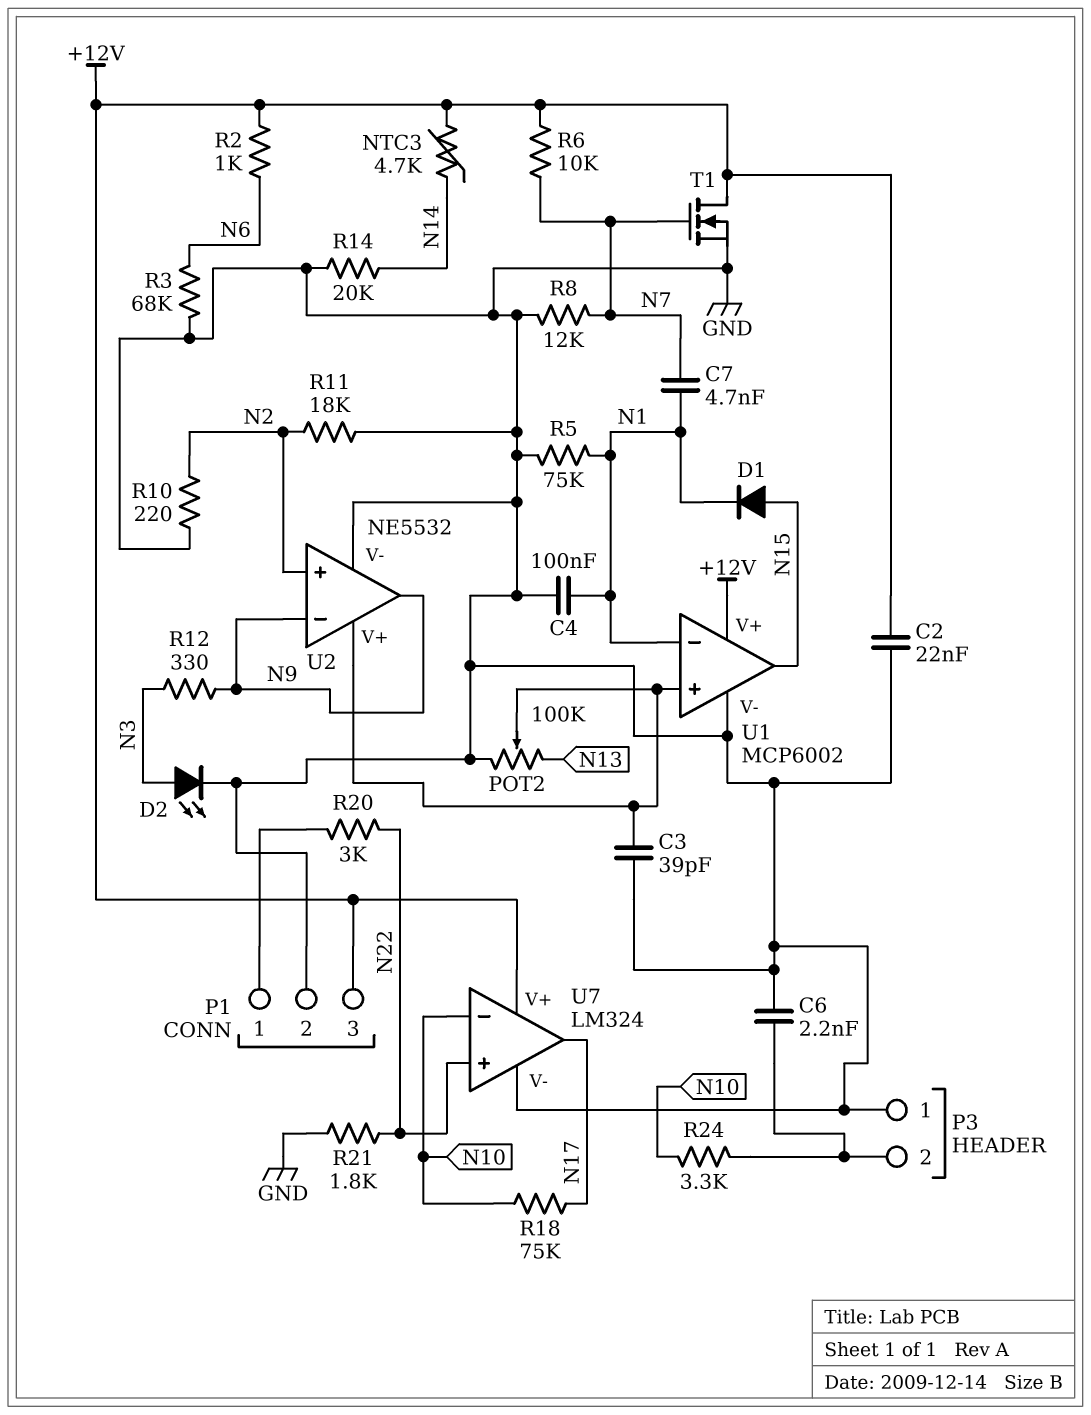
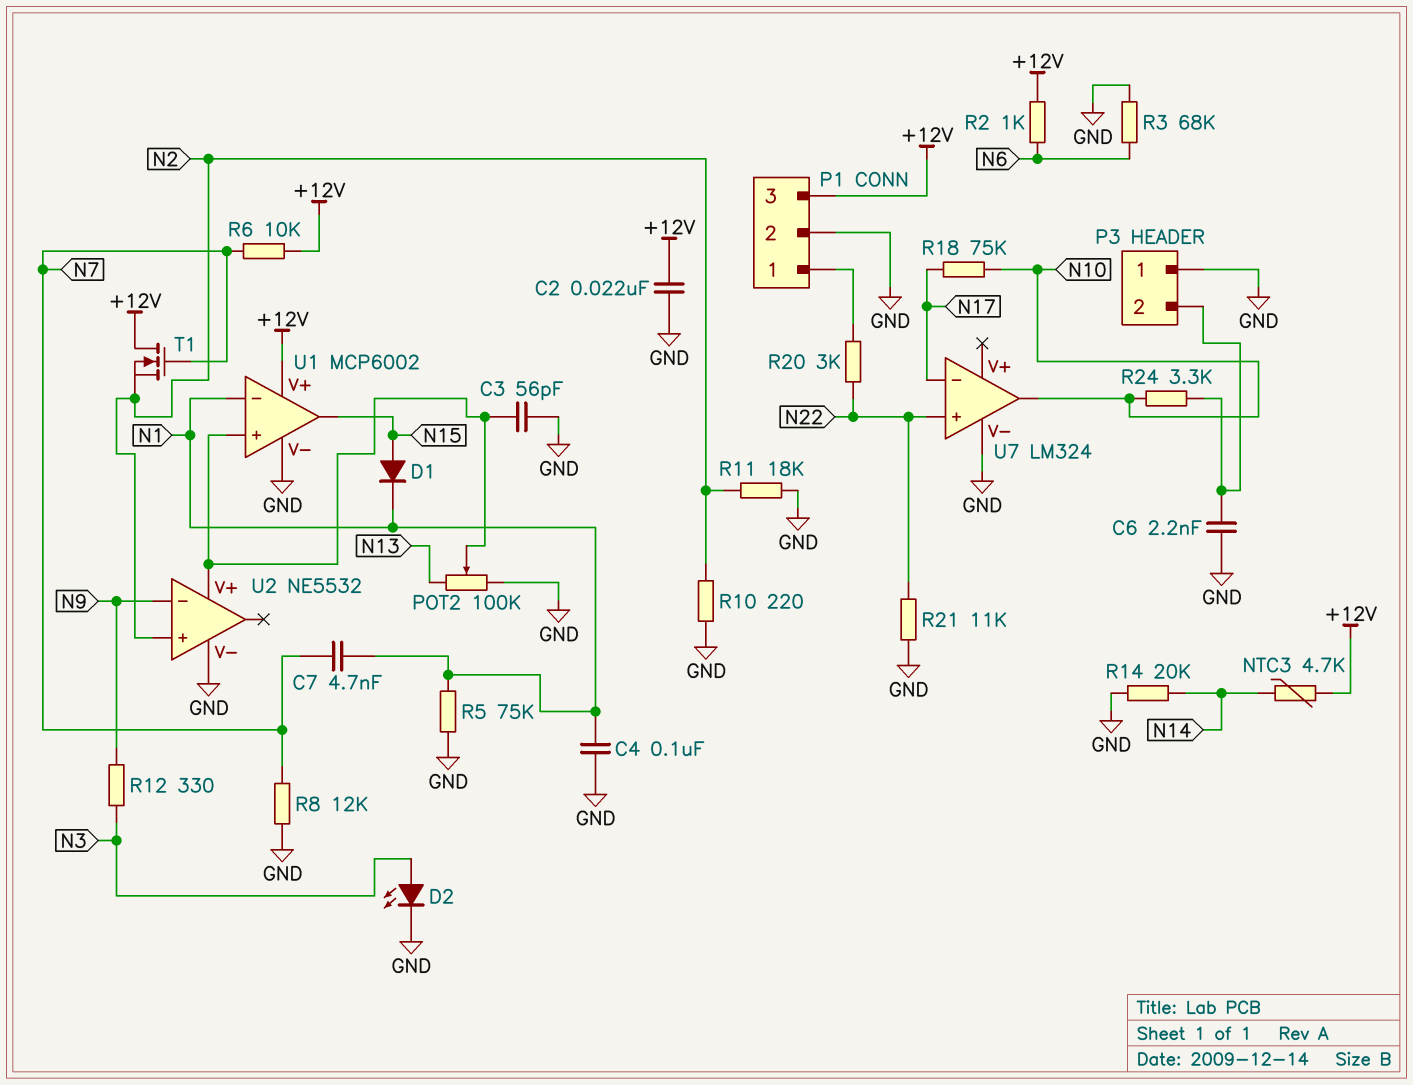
C3: 39pF (GND, U1/in+) -> 56pF (GND, U1/in+)
R21: 1.8k (GND, N22) -> 11k (GND, N22)
T1: NMOS (G N7, D +12V, S GND) -> NMOS (G N7, D +12V, S N2)
U2 pin out: N9 -> none
U7 pin V+: +12V -> none
U7 pin in-: N10 -> N17
U7 pin out: N17 -> N10

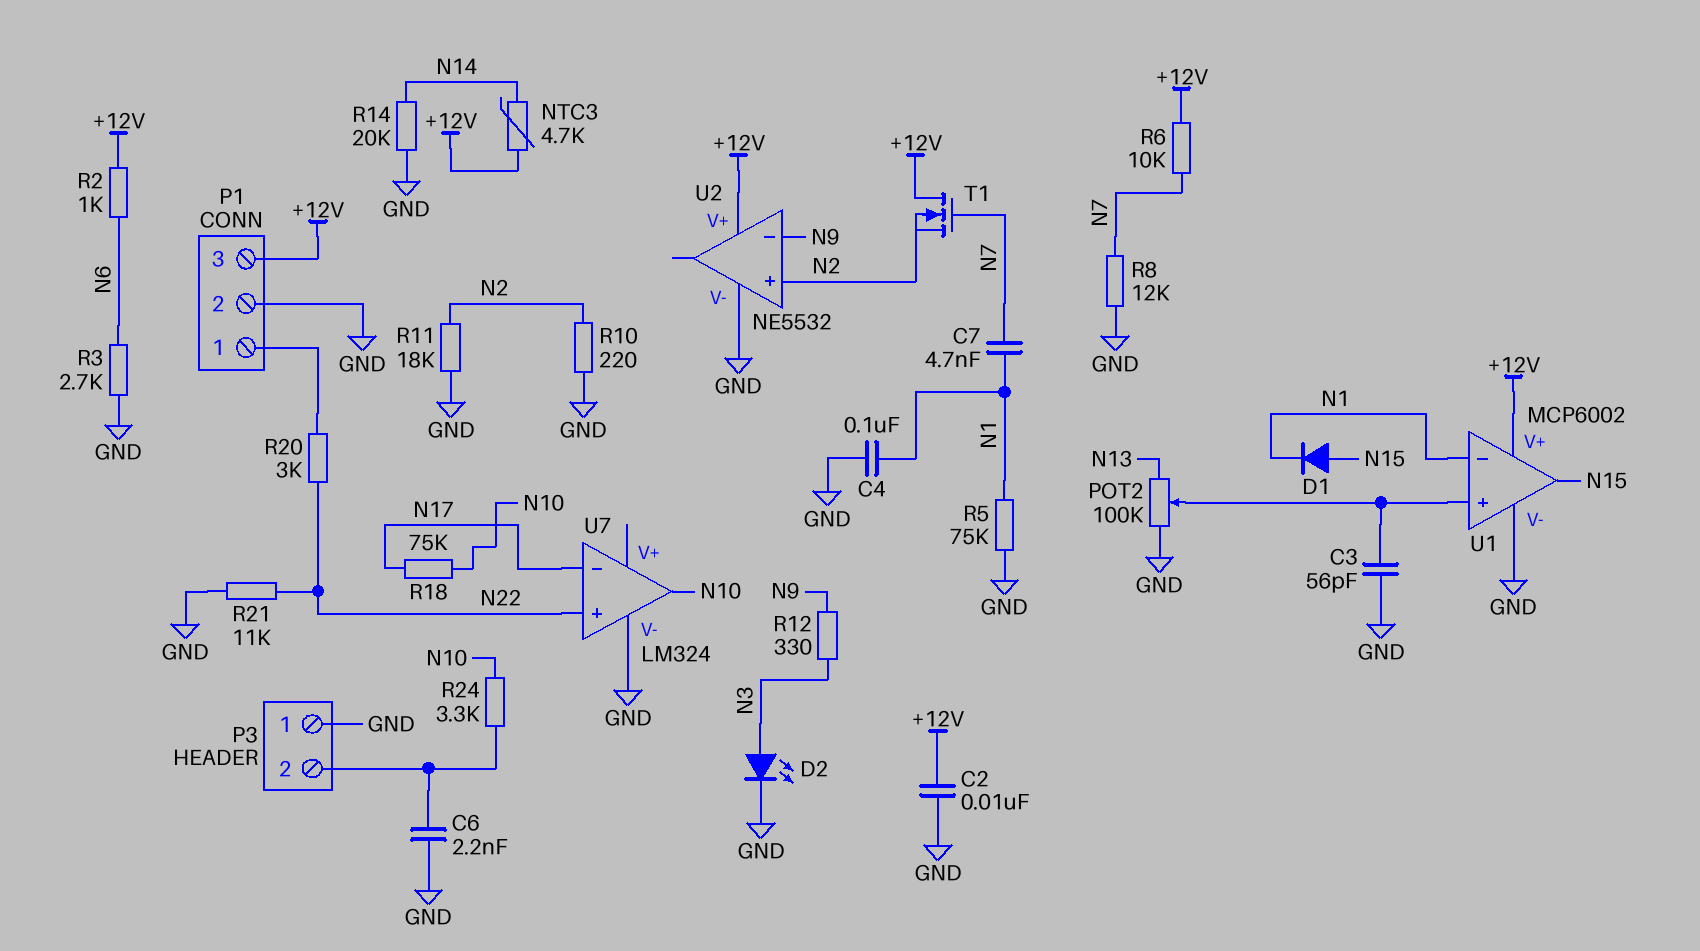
C2: 22nF (+12V, GND) -> 10nF (+12V, GND)
R3: 68k (GND, N6) -> 2.7k (GND, N6)
U2 pin V+: U1/in+ -> +12V

